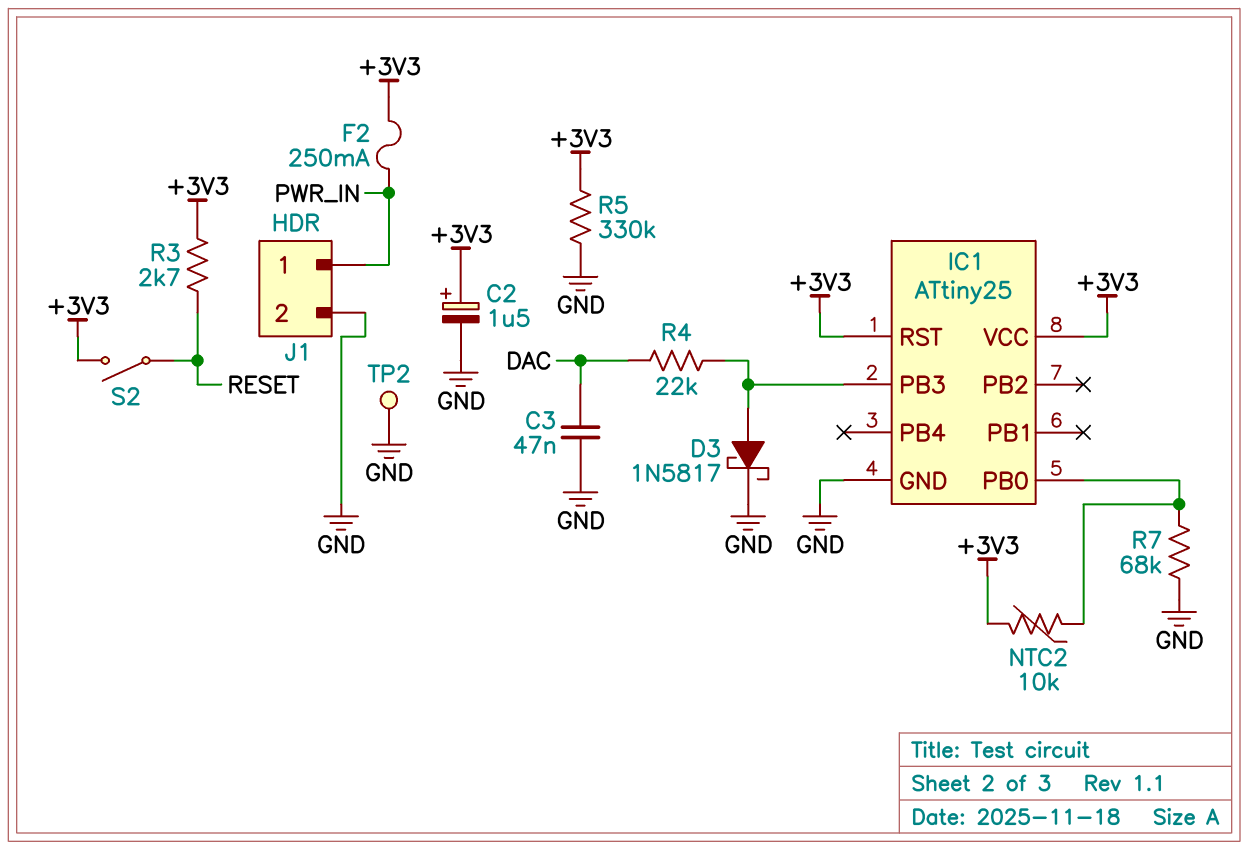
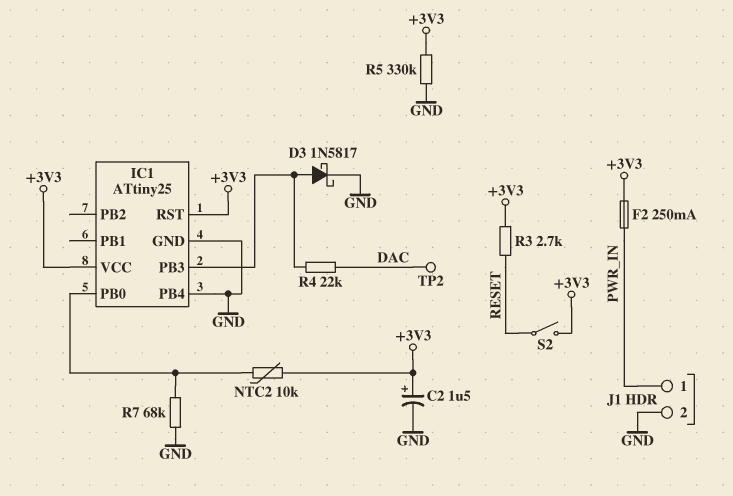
C3: 47nF (DAC, GND) -> none
IC1 pin PB4: none -> GND
TP2: test point (GND) -> test point (DAC)

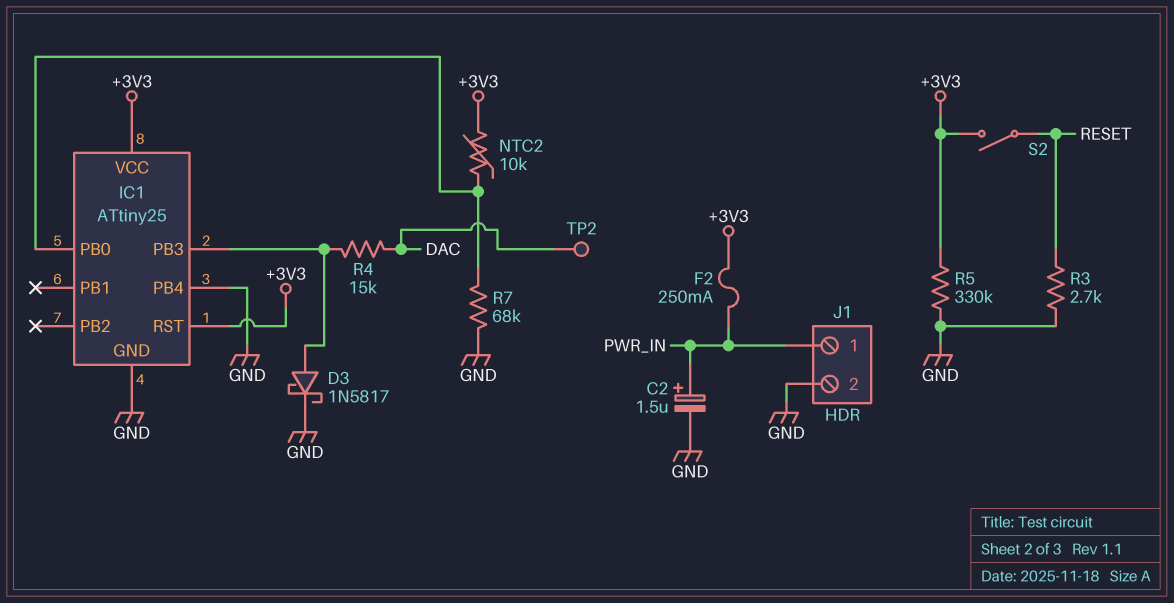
C2: 1.5uF (plus +3V3, minus GND) -> 1.5uF (plus PWR_IN, minus GND)
R3: 2.7k (+3V3, RESET) -> 2.7k (GND, RESET)
R4: 22k (DAC, IC1/PB3) -> 15k (DAC, IC1/PB3)

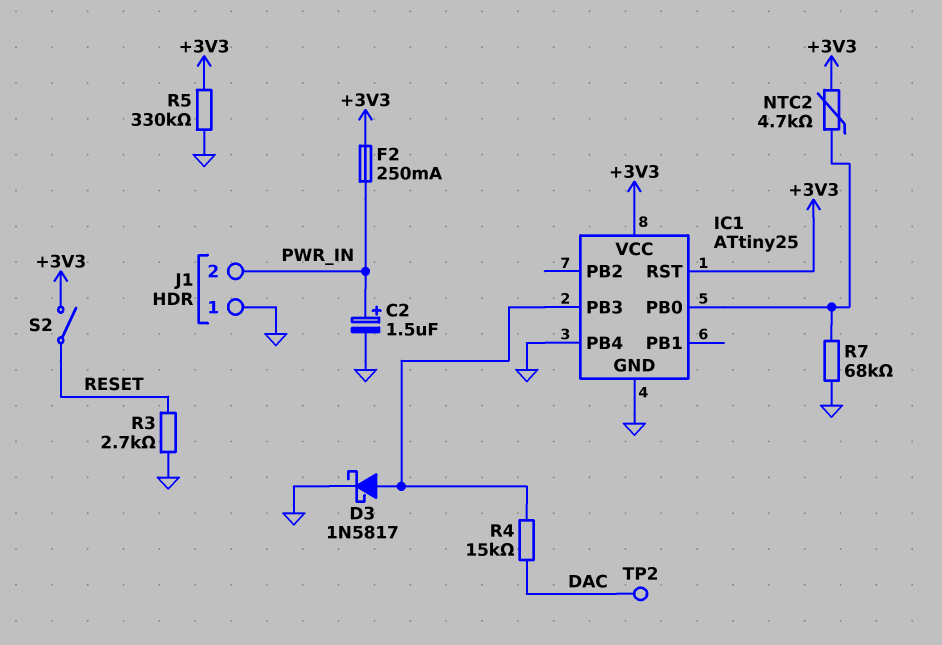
J1 pin 1: PWR_IN -> GND
J1 pin 2: GND -> PWR_IN
NTC2: 10k (+3V3, IC1/PB0) -> 4.7k (+3V3, IC1/PB0)

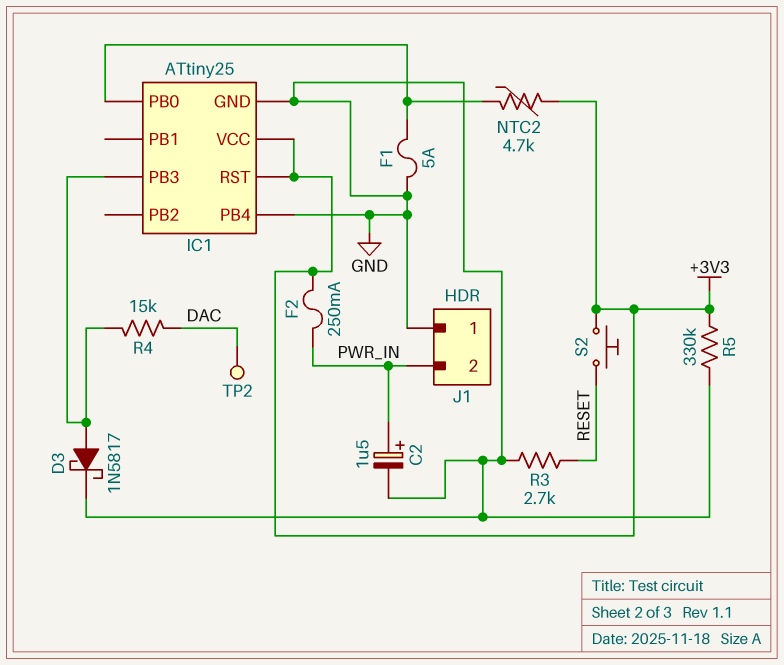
F1: none -> 5A (GND, IC1/PB0)
R7: 68k (GND, IC1/PB0) -> none
S2: switch (+3V3, RESET) -> button (+3V3, RESET)

